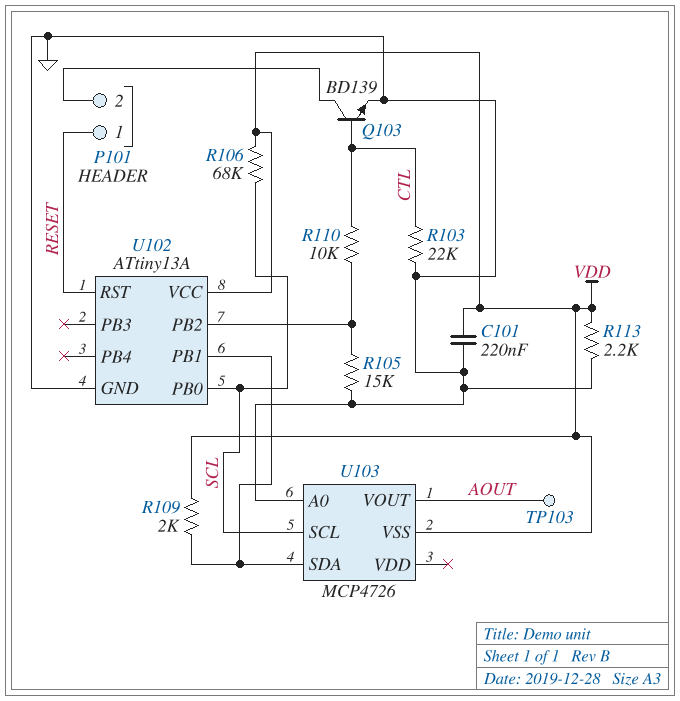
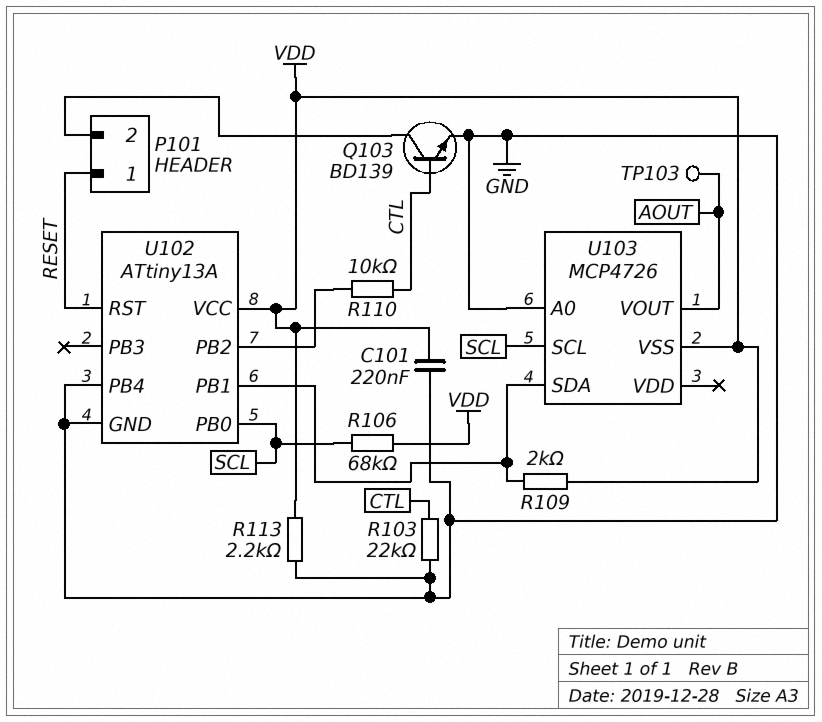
R105: 15k (GND, U102/PB2) -> none
U102 pin PB4: none -> GND

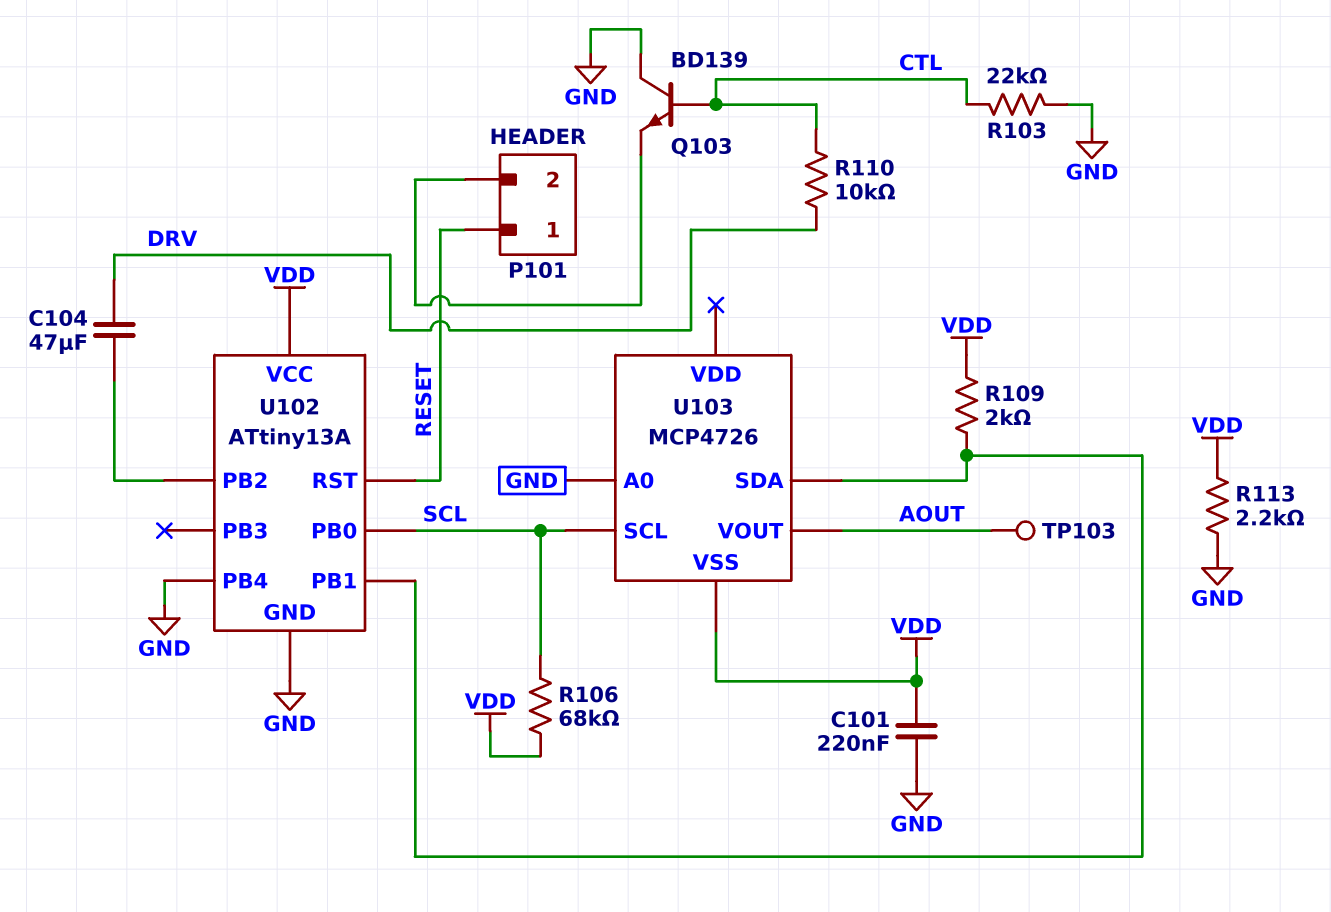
C104: none -> 47uF (DRV, U102/PB2)
Q103: NPN BD139 (B CTL, C P101/2, E GND) -> NPN BD139 (B CTL, C GND, E P101/2)
R110: 10k (CTL, U102/PB2) -> 10k (CTL, DRV)

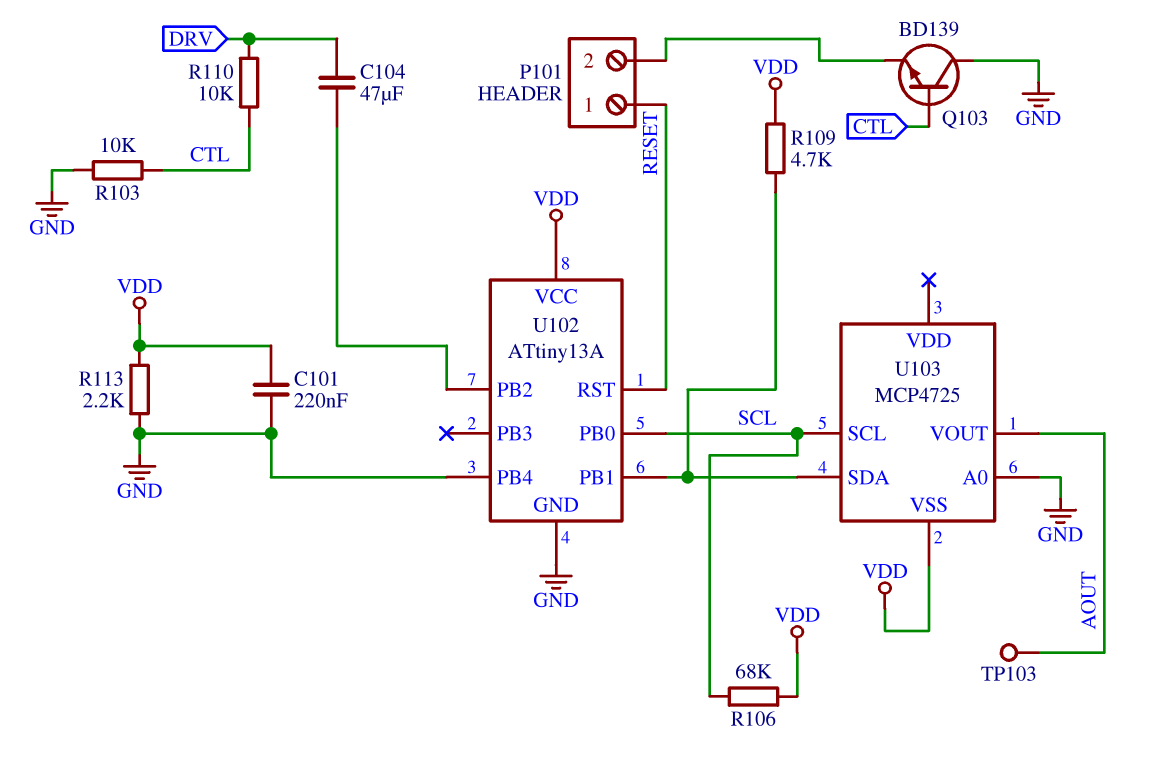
R103: 22k (CTL, GND) -> 10k (CTL, GND)
R109: 2k (U102/PB1, VDD) -> 4.7k (U102/PB1, VDD)
U103: MCP4726 -> MCP4725

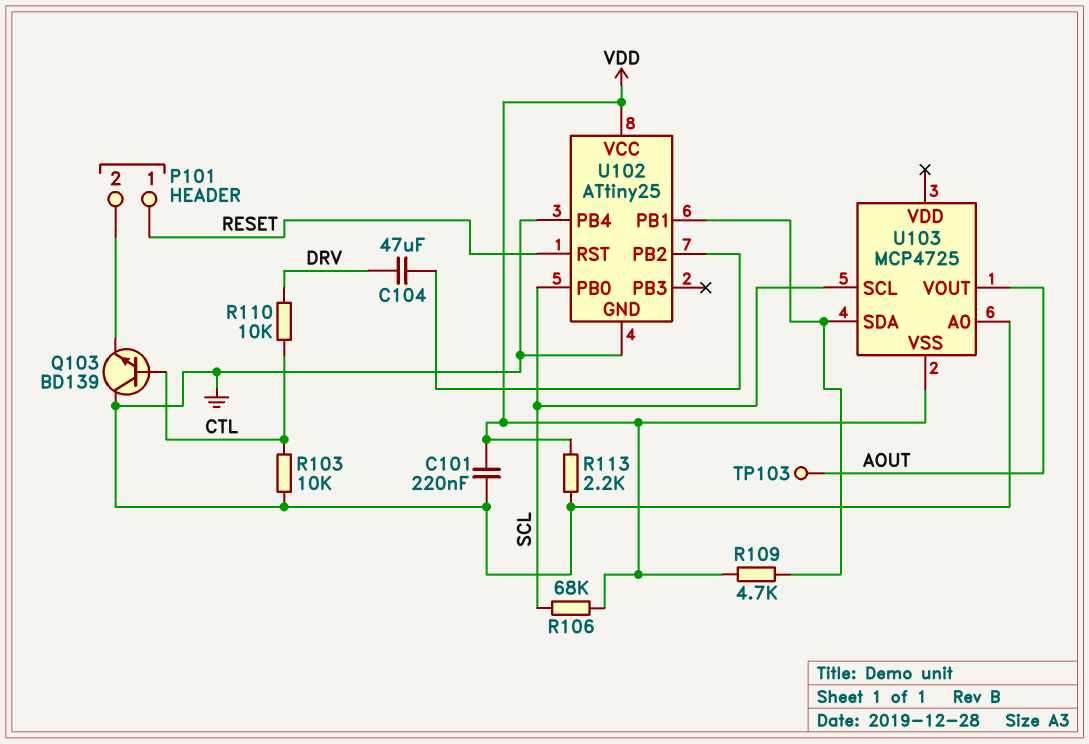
U102: ATtiny13A -> ATtiny25

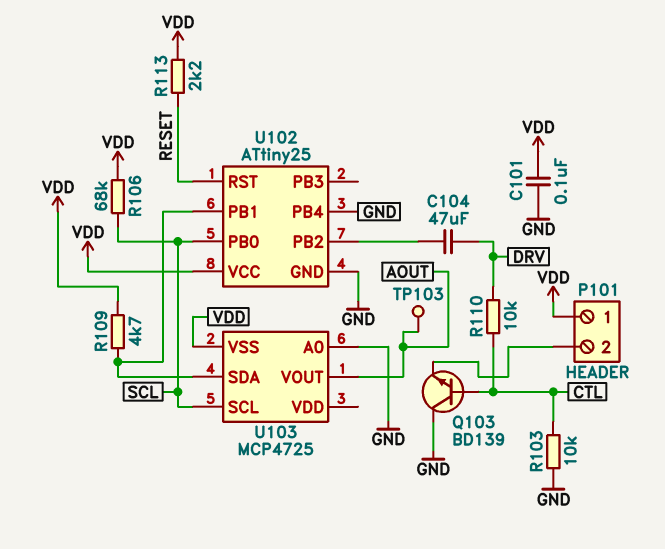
C101: 220nF (GND, VDD) -> 100nF (GND, VDD)
P101 pin 1: RESET -> VDD
R113: 2.2k (GND, VDD) -> 2.2k (RESET, VDD)

